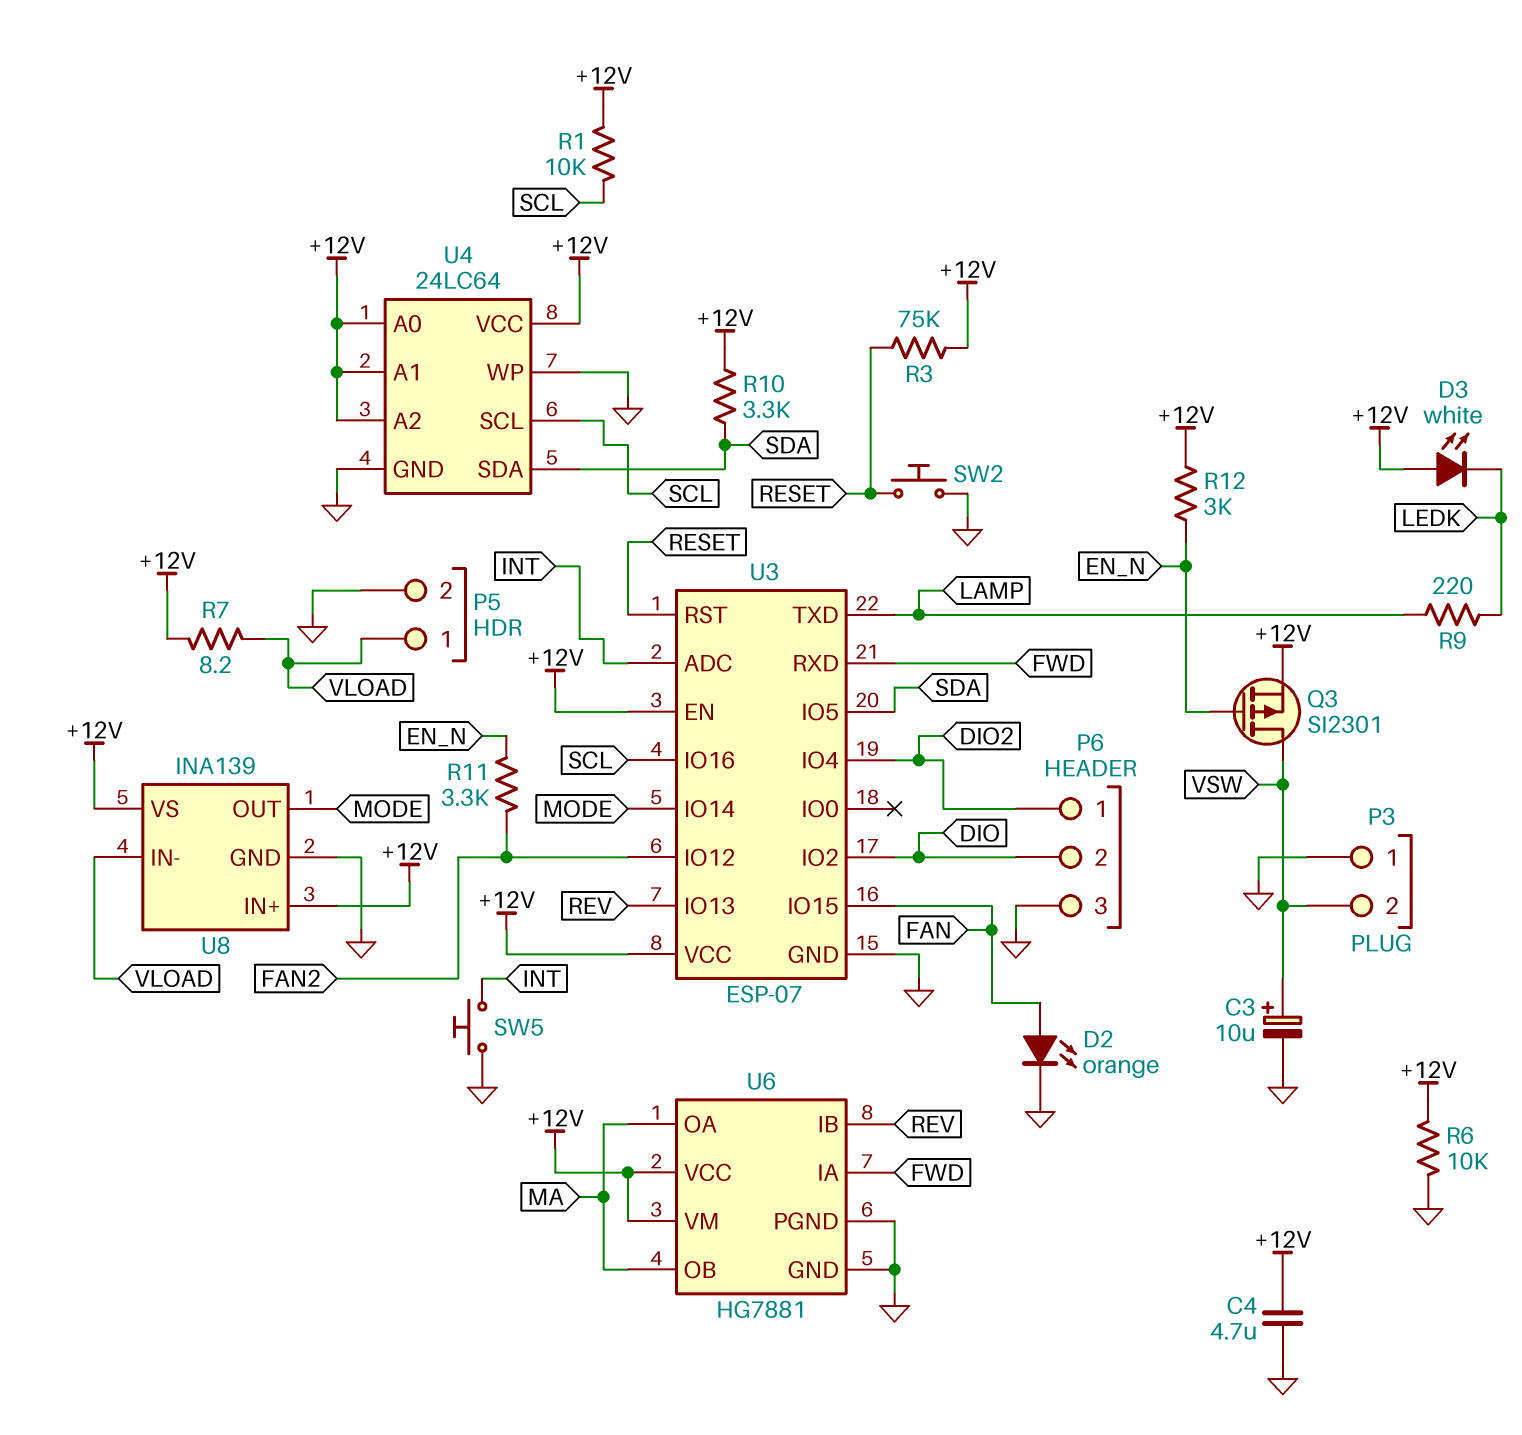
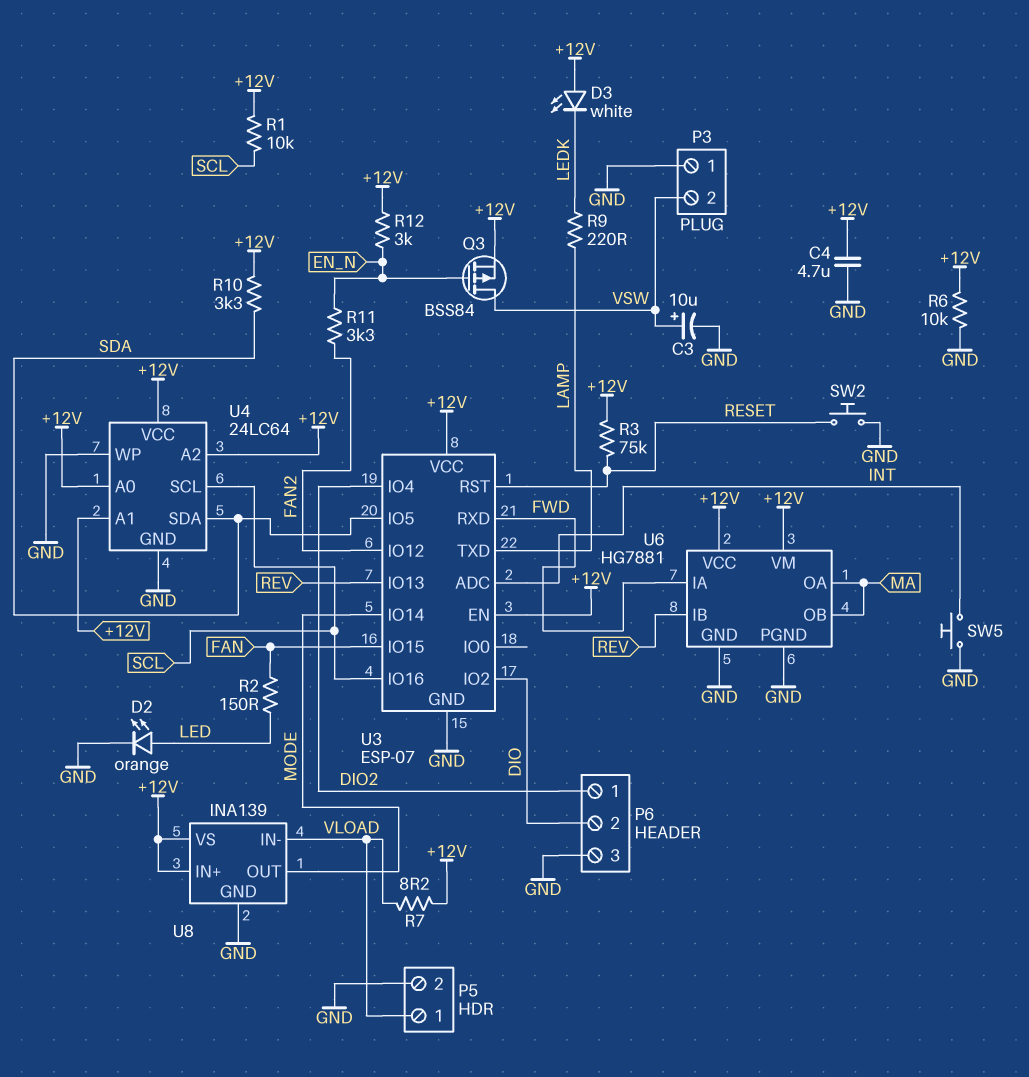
D2: LED orange (A FAN, K GND) -> LED orange (A LED, K GND)
Q3: PMOS SI2301 (G EN_N, D VSW, S +12V) -> PMOS BSS84 (G EN_N, D VSW, S +12V)
R2: none -> 150 (FAN, LED)

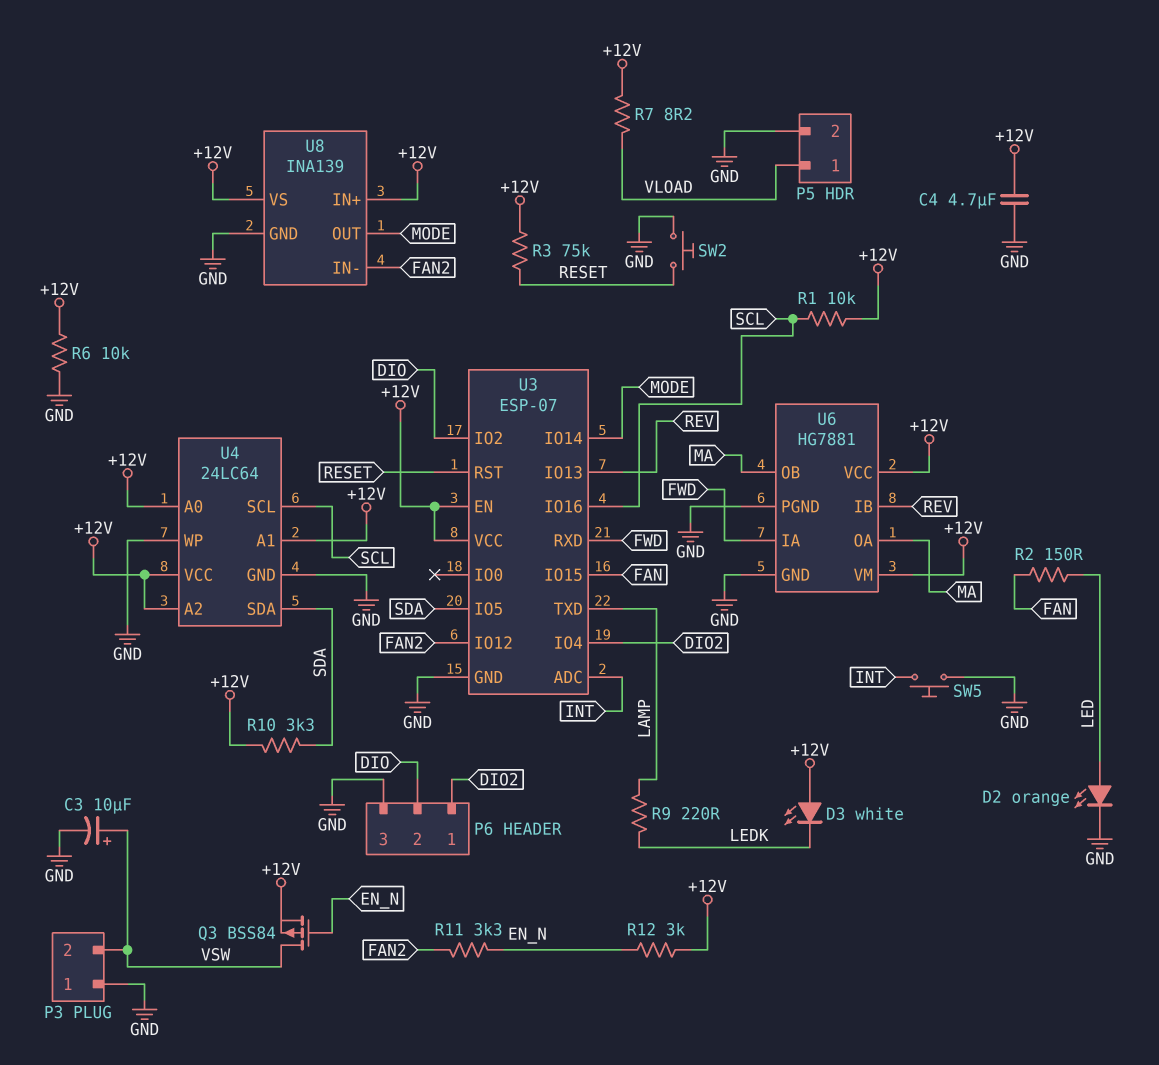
U8 pin IN-: VLOAD -> FAN2

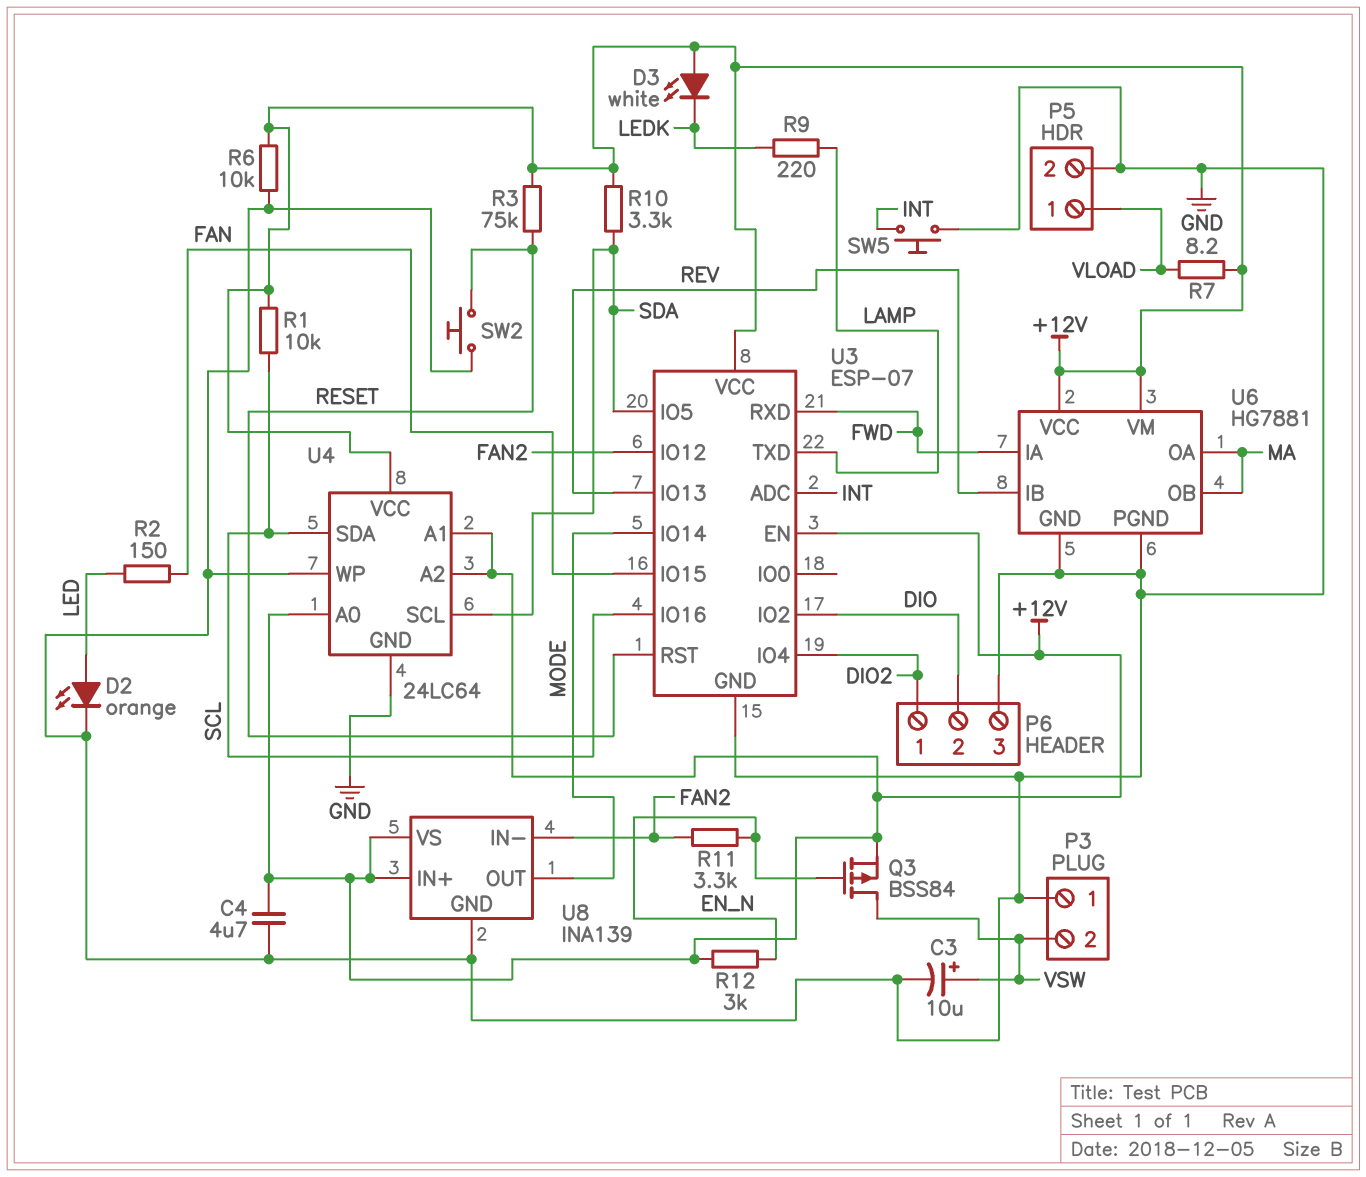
U4 pin SCL: SCL -> SDA
U4 pin SDA: SDA -> SCL

